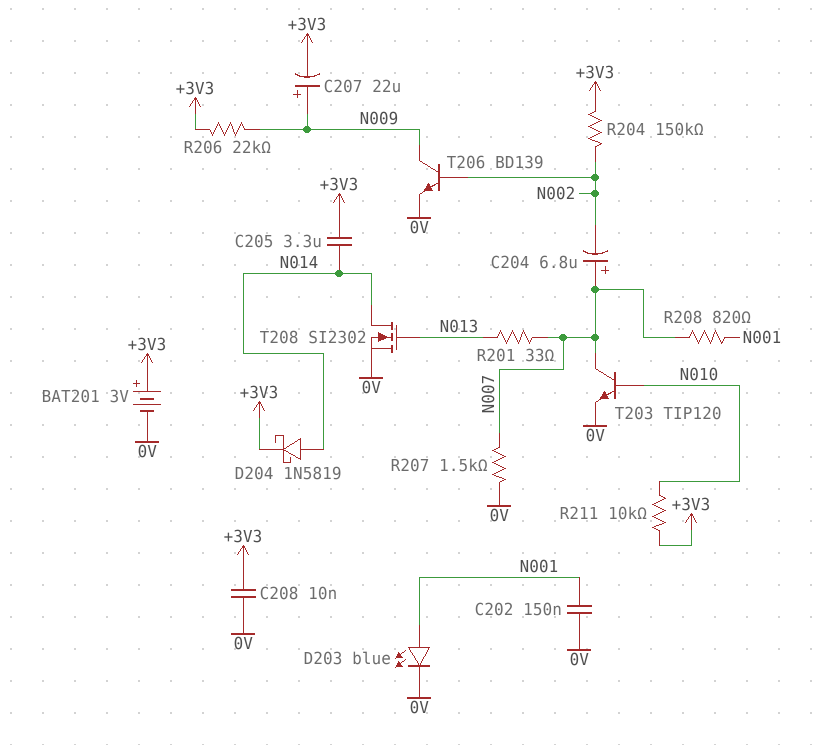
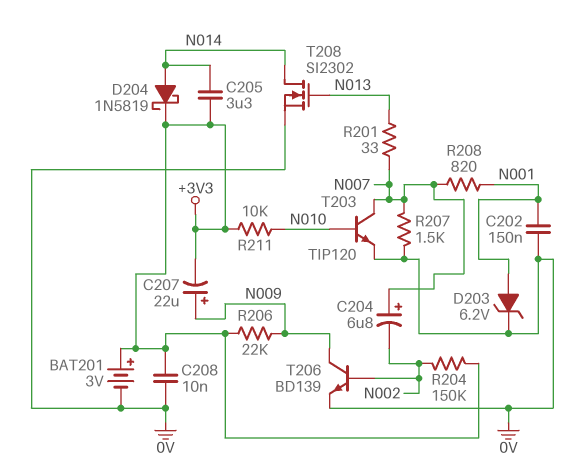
D203: LED blue (A N001, K 0V) -> zener 6.2V (A N001, K 0V)

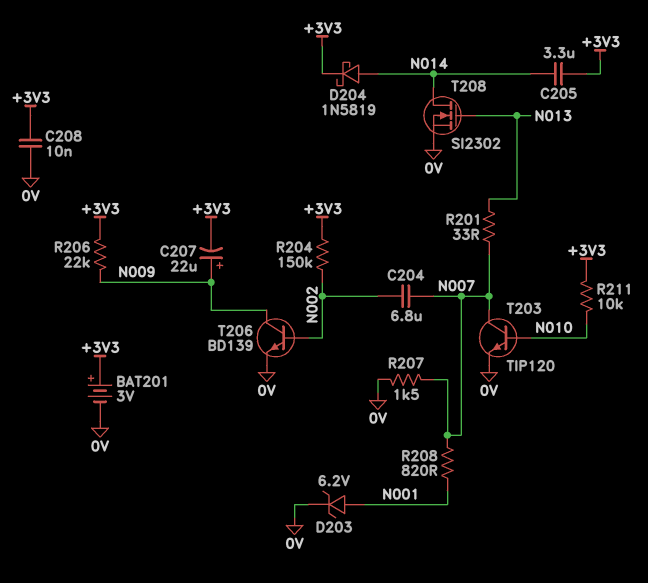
C202: 150nF (0V, N001) -> none
C204: 6.8uF (plus N007, minus N002) -> 6.8uF (N002, N007)

